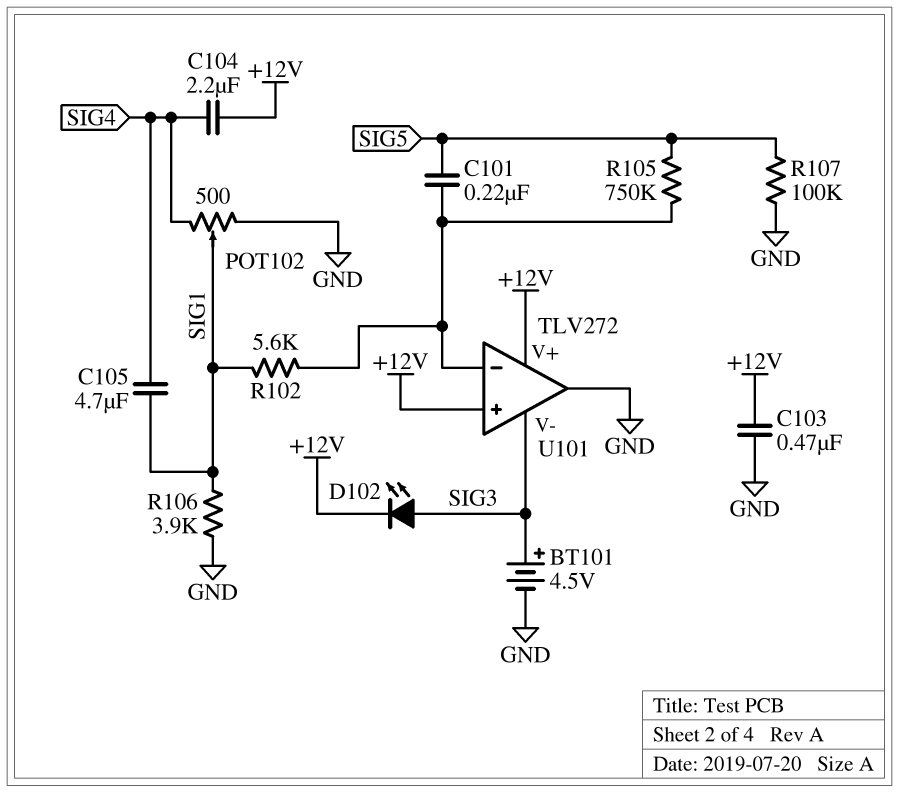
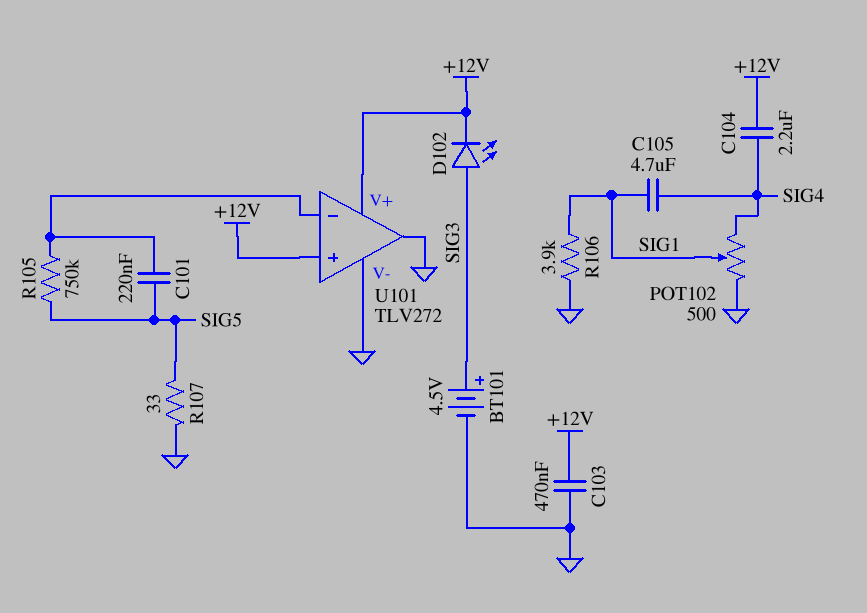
R102: 5.6k (SIG1, U101/in-) -> none
R107: 100k (GND, SIG5) -> 33 (GND, SIG5)
U101 pin V-: SIG3 -> GND

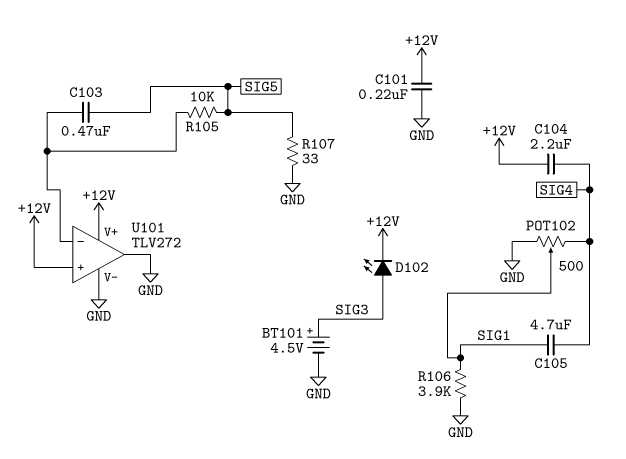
C101: 220nF (SIG5, U101/in-) -> 220nF (+12V, GND)
C103: 470nF (+12V, GND) -> 470nF (SIG5, U101/in-)
R105: 750k (SIG5, U101/in-) -> 10k (SIG5, U101/in-)

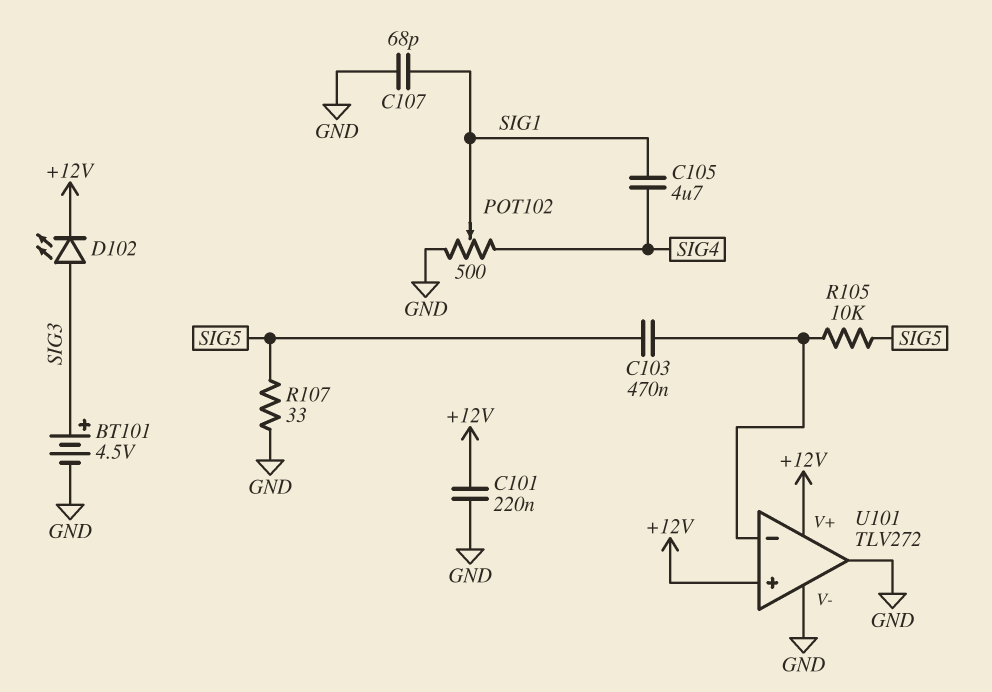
C104: 2.2uF (+12V, SIG4) -> none
C107: none -> 68pF (GND, SIG1)
R106: 3.9k (GND, SIG1) -> none

